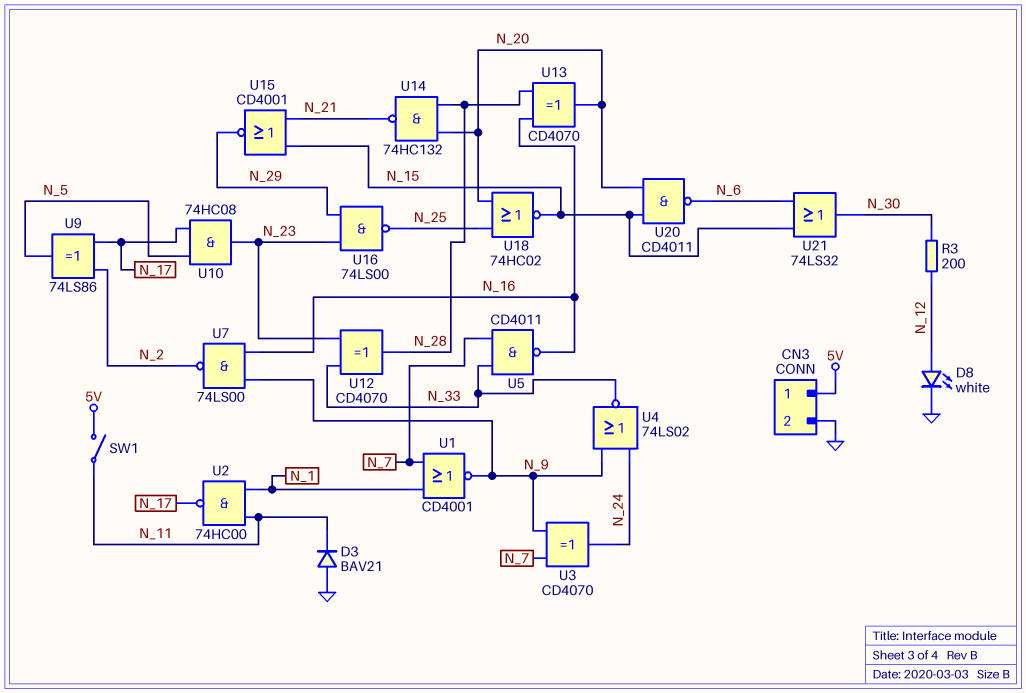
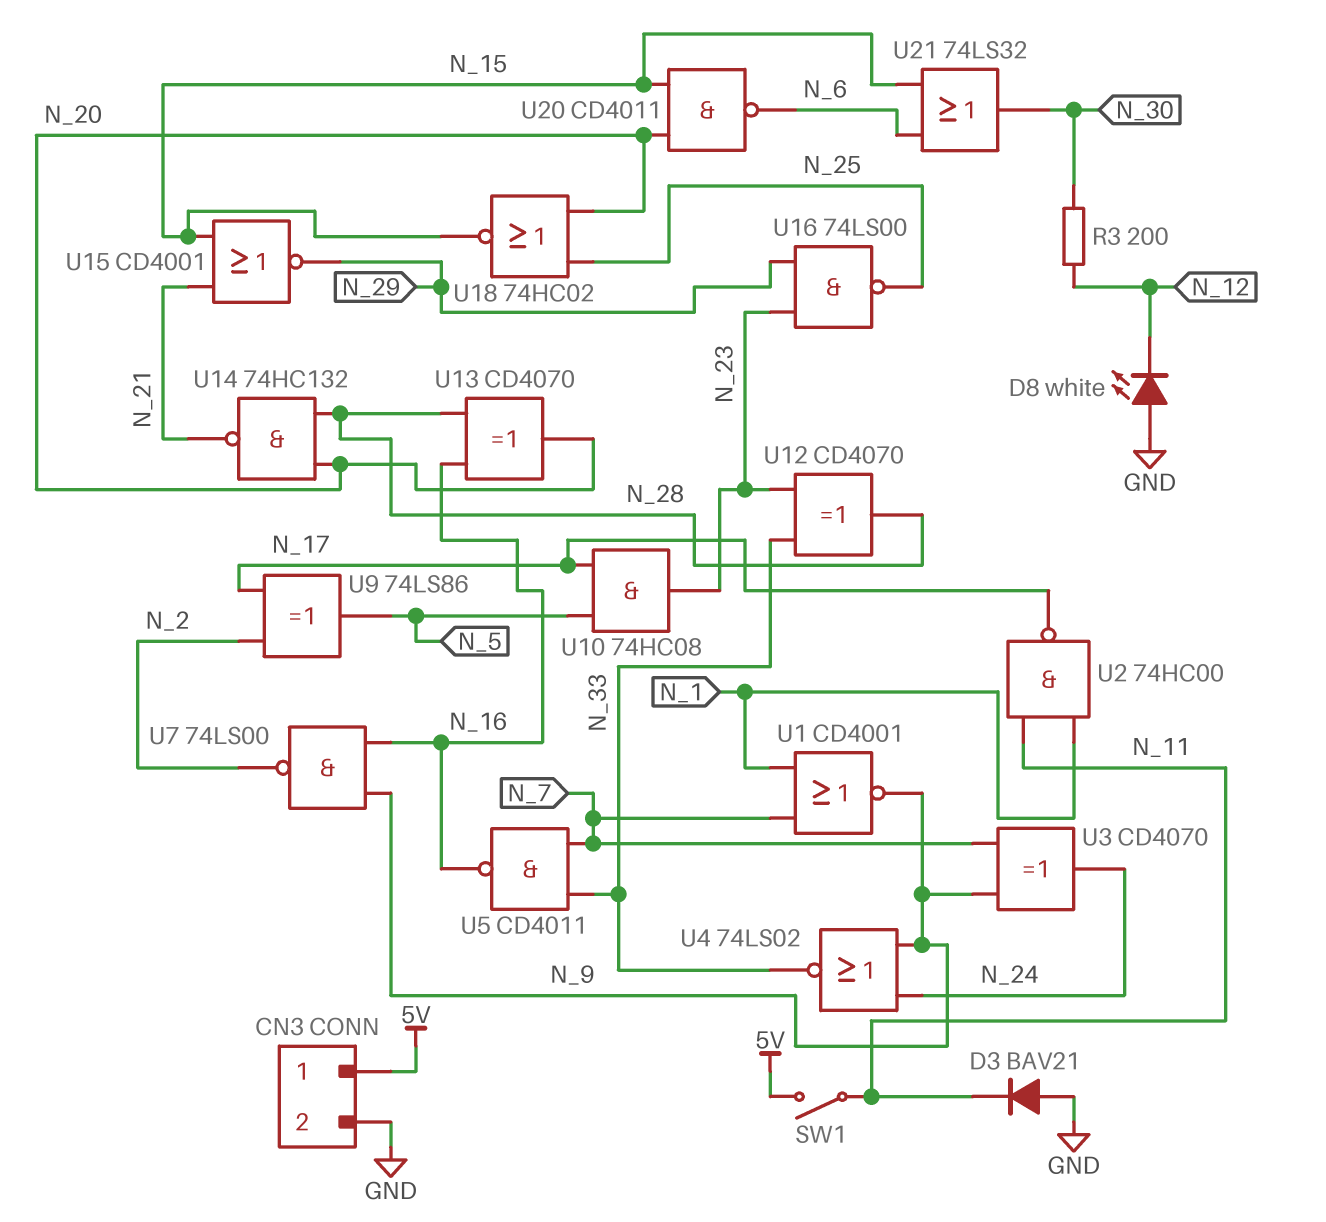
D8: LED white (A N_12, K GND) -> LED white (A GND, K N_12)

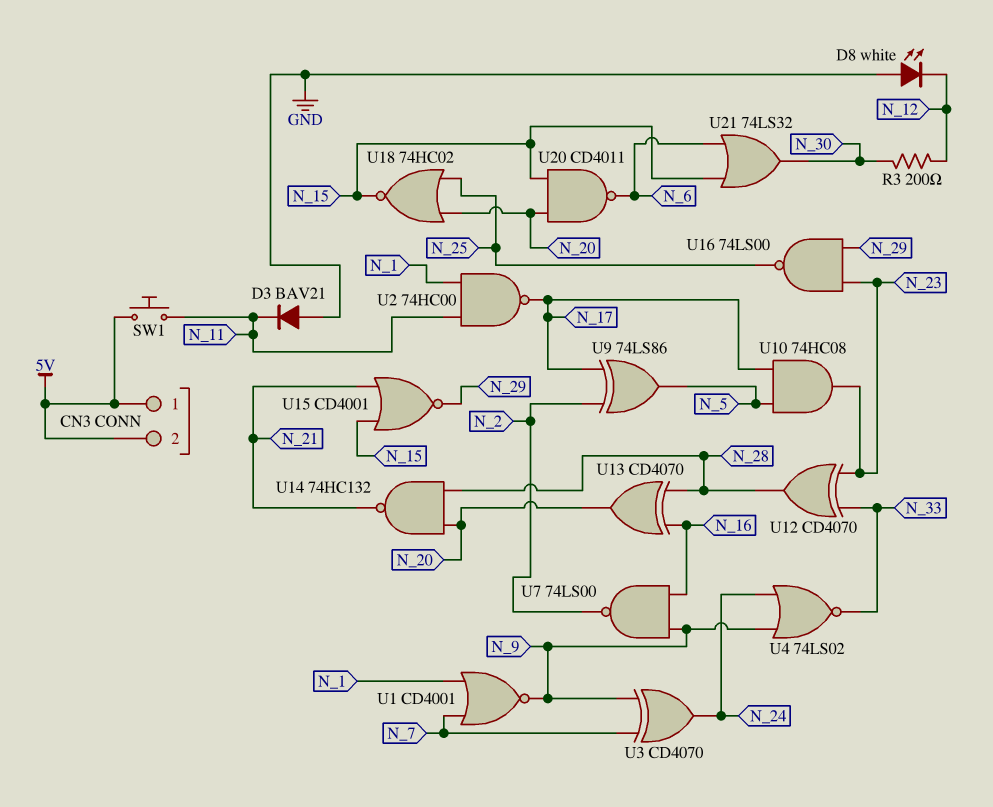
CN3 pin 2: GND -> 5V
SW1: switch (5V, N_11) -> button (5V, N_11)
U5: NAND CD4011 (in N_7, in N_33, out N_16) -> none

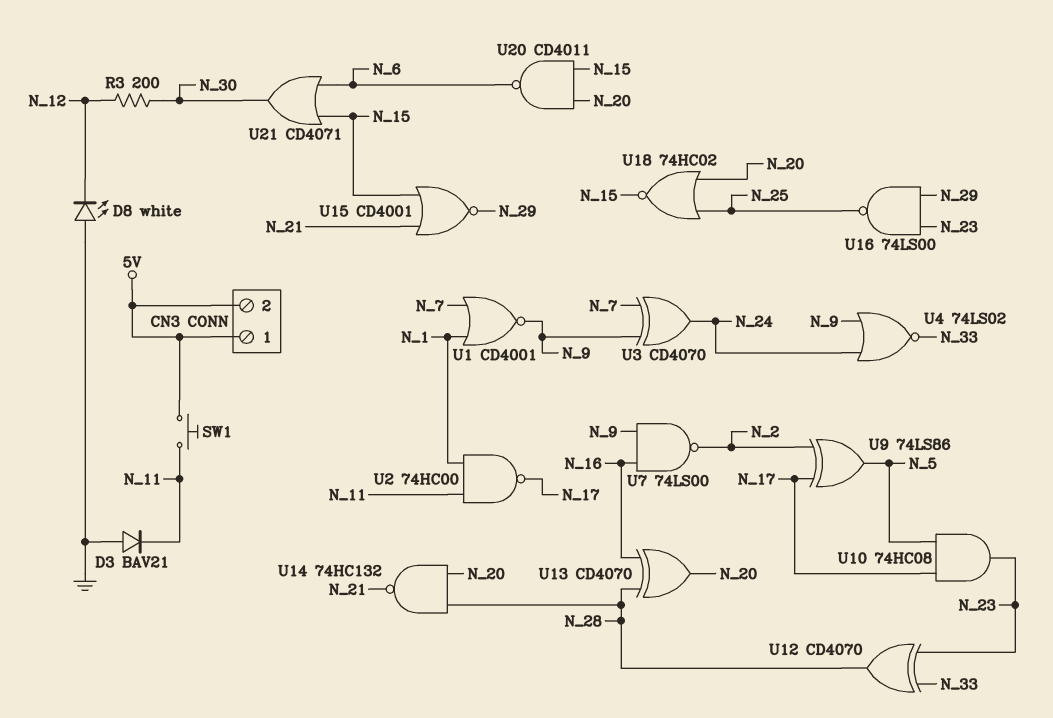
U21: OR 74LS32 (in N_6, in N_15, out N_30) -> OR CD4071 (in N_6, in N_15, out N_30)

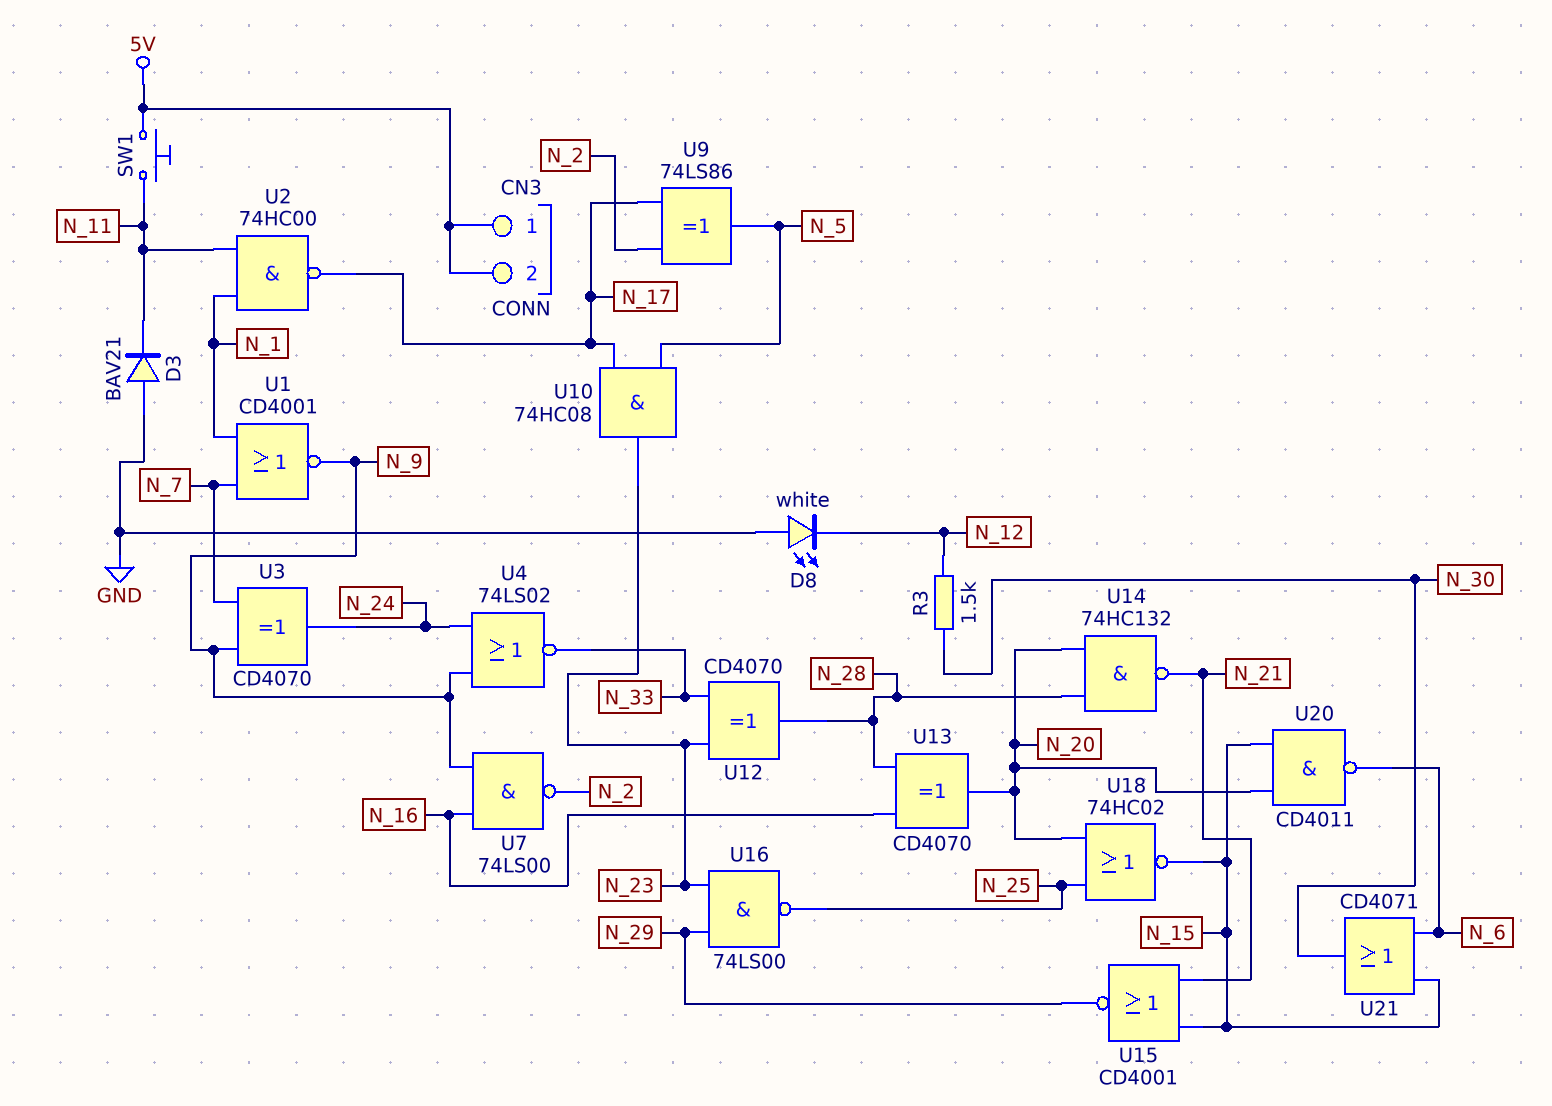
R3: 200 (N_12, N_30) -> 1.5k (N_12, N_30)

